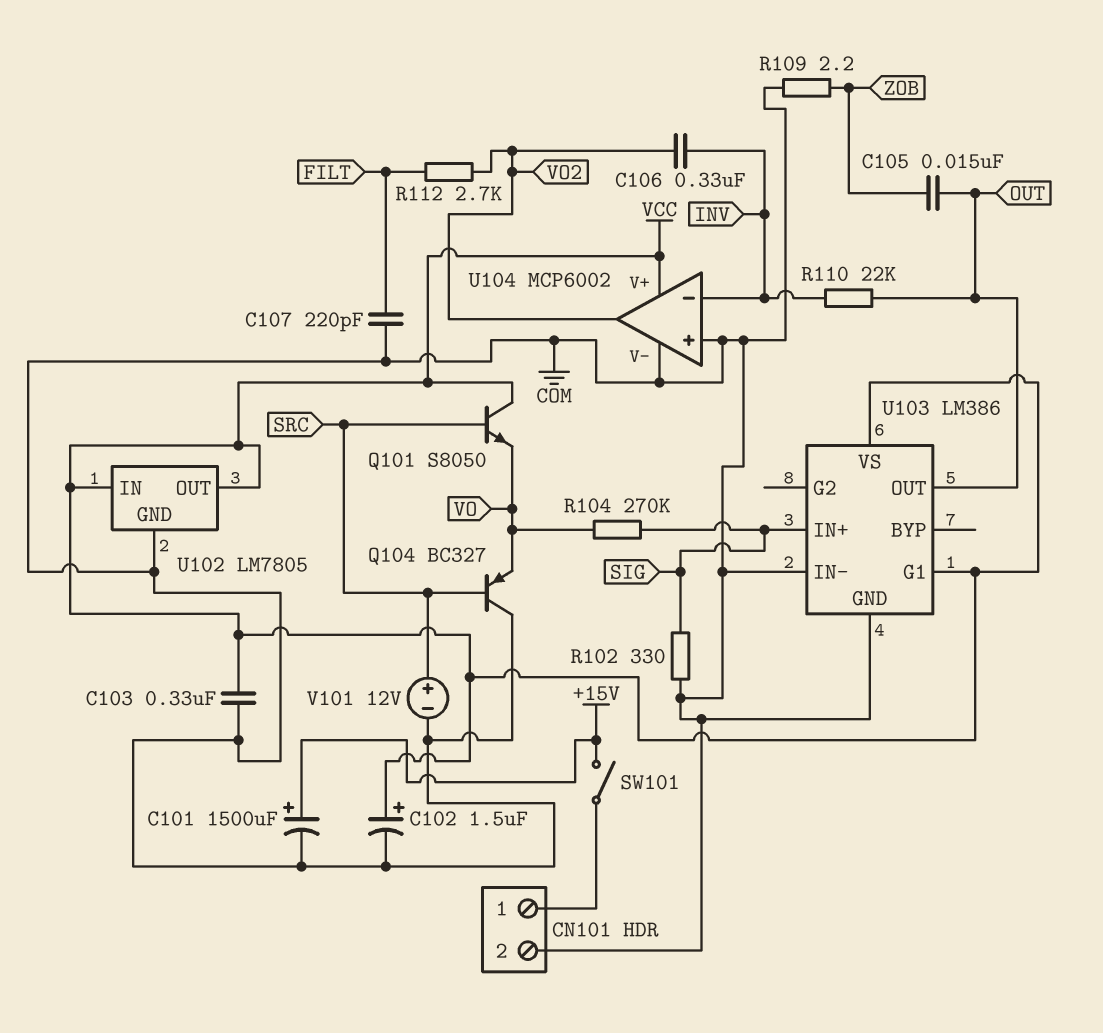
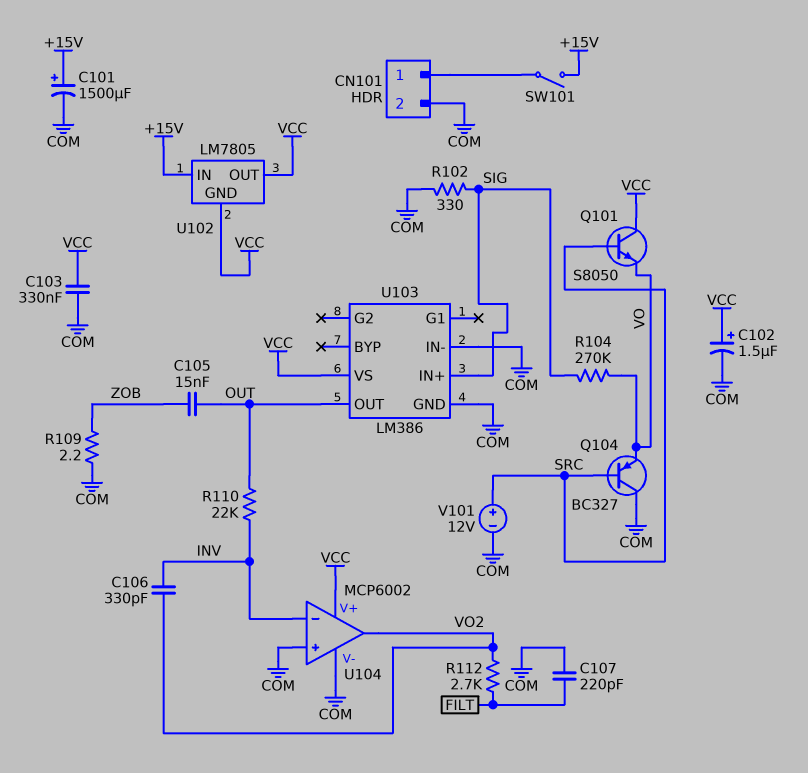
C106: 330nF (INV, VO2) -> 330pF (INV, VO2)
U102 pin GND: COM -> VCC
U102 pin IN: VCC -> +15V
U103 pin G1: VCC -> none

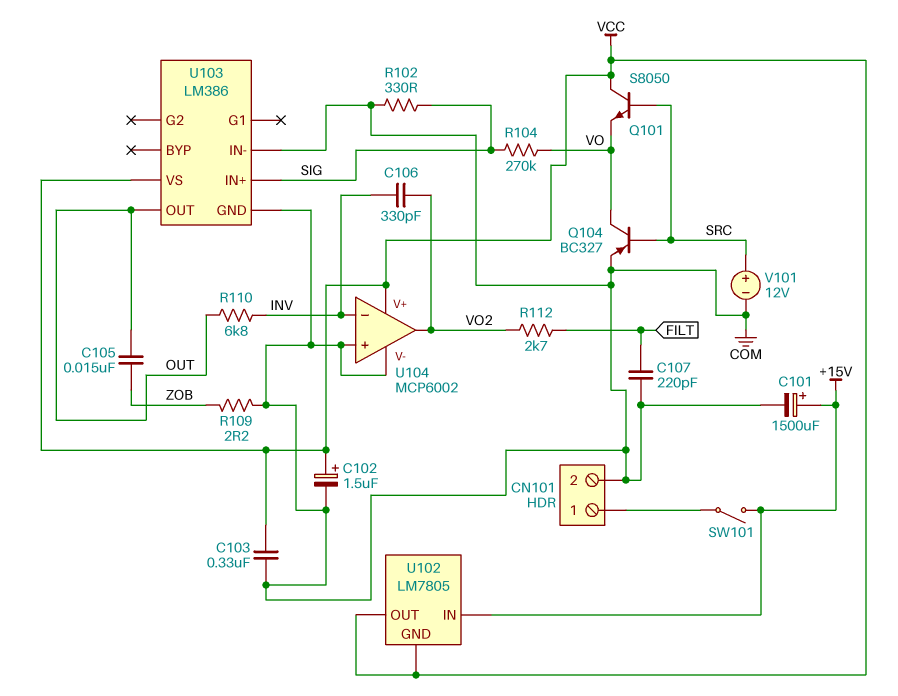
Q104: PNP BC327 (B SRC, C COM, E VO) -> PNP BC327 (B SRC, C VO, E COM)
R110: 22k (INV, OUT) -> 6.8k (INV, OUT)

